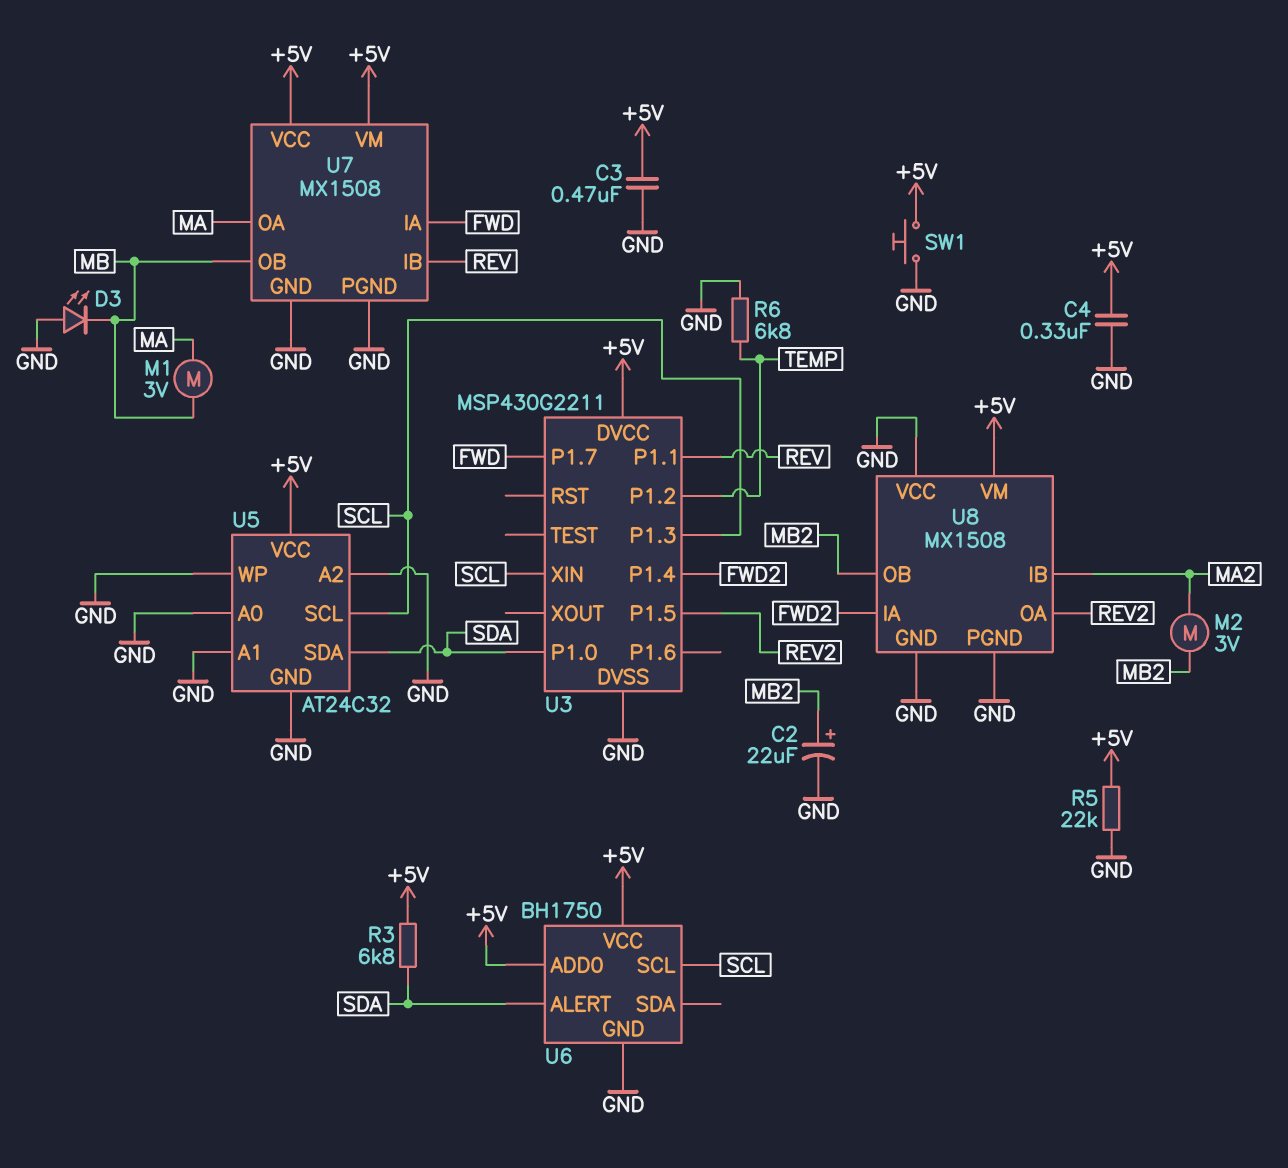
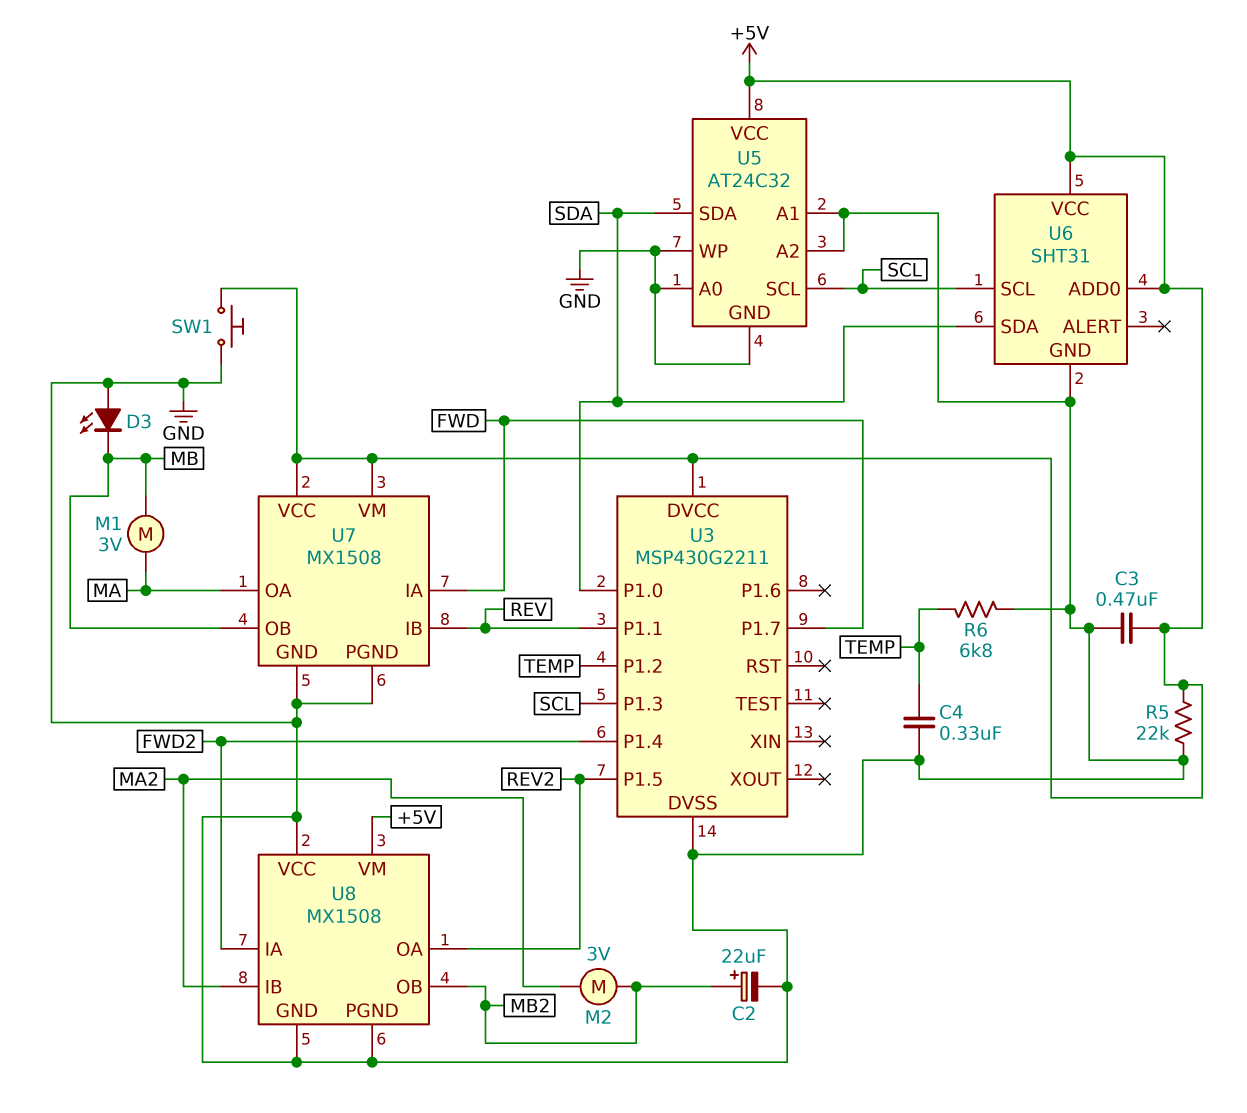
C4: 330nF (+5V, GND) -> 330nF (GND, TEMP)
R3: 6.8k (+5V, SDA) -> none
U3 pin XIN: SCL -> none
U6: BH1750 -> SHT31
U6 pin ALERT: SDA -> none
U6 pin SDA: none -> SDA

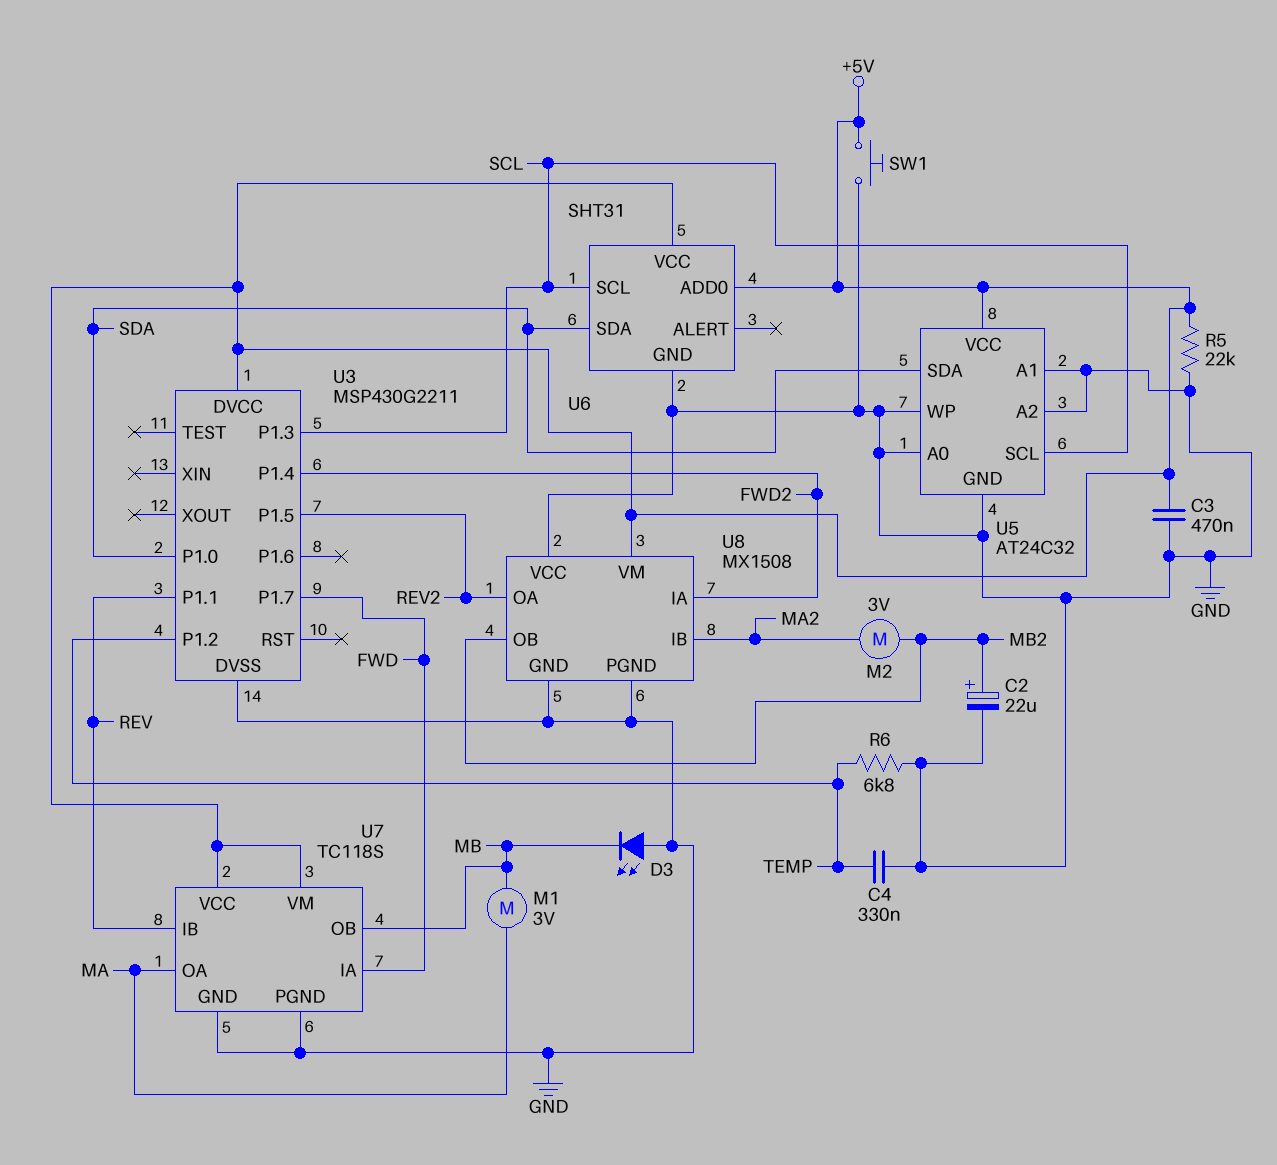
U7: MX1508 -> TC118S

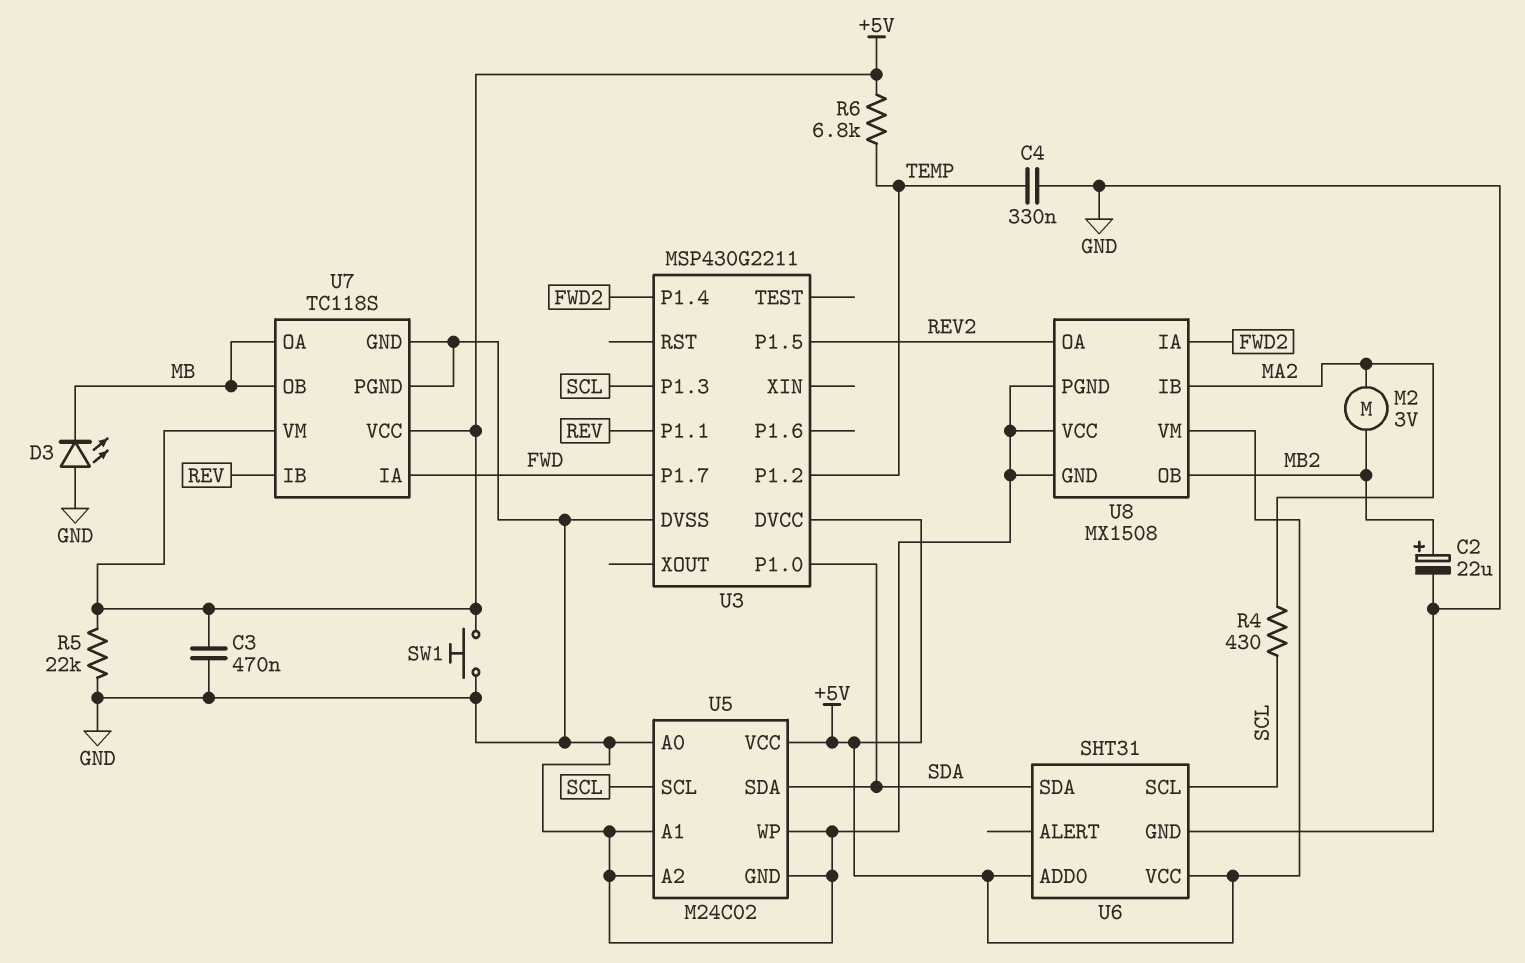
M1: motor 3V (MA, MB) -> none
R4: none -> 430 (MA2, SCL)
R6: 6.8k (GND, TEMP) -> 6.8k (+5V, TEMP)
U5: AT24C32 -> M24C02
U7 pin OA: MA -> MB

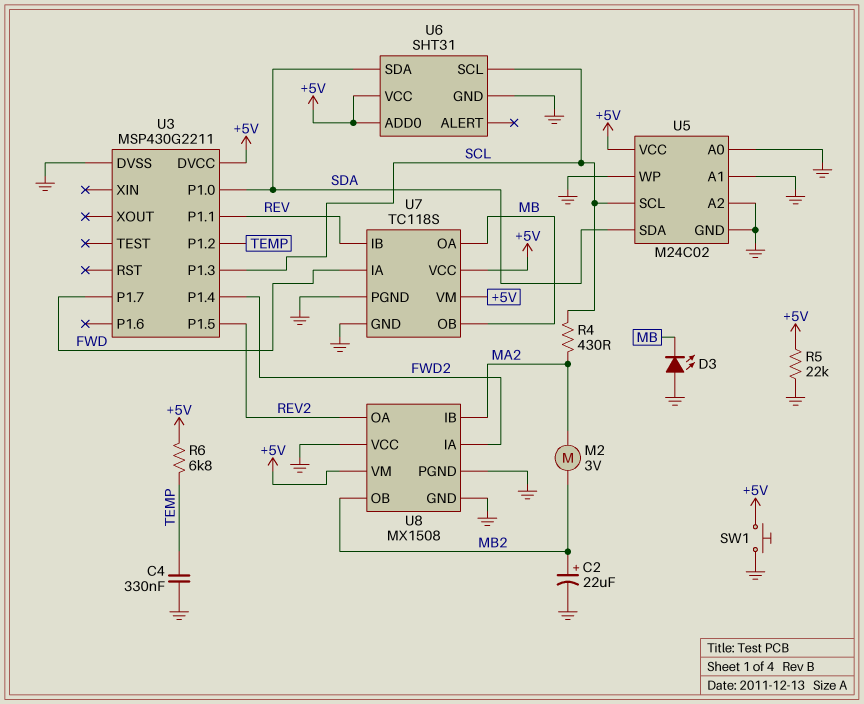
C3: 470nF (+5V, GND) -> none

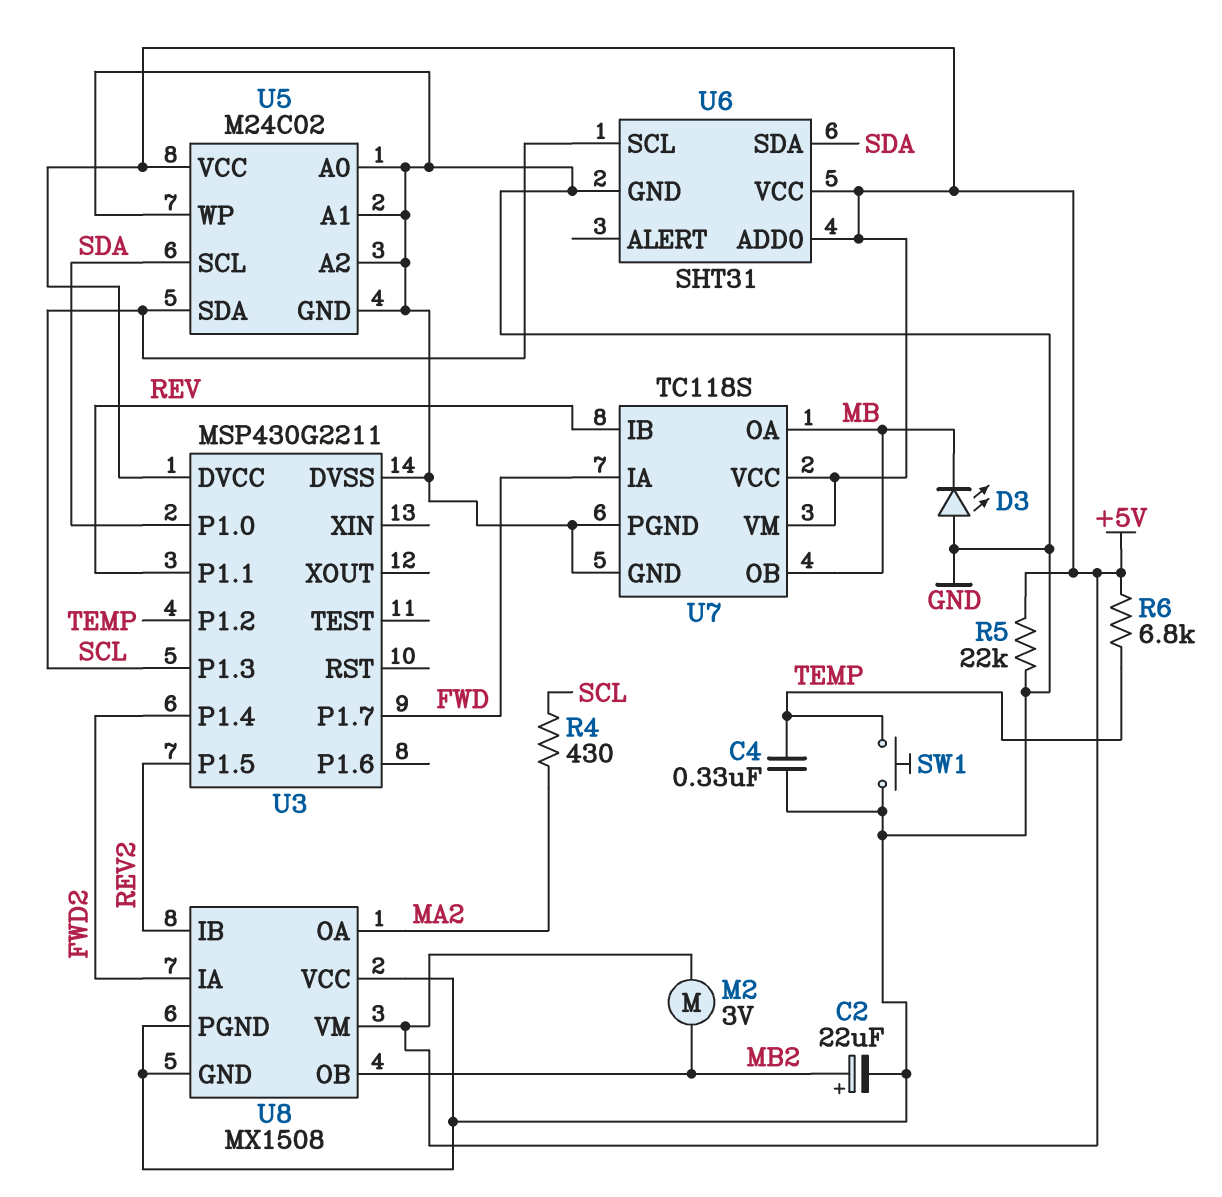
M2: motor 3V (MA2, MB2) -> motor 3V (+5V, MB2)
SW1: button (+5V, GND) -> button (GND, TEMP)
U5 pin SCL: SCL -> SDA
U5 pin SDA: SDA -> SCL
U8 pin IB: MA2 -> REV2
U8 pin OA: REV2 -> MA2

